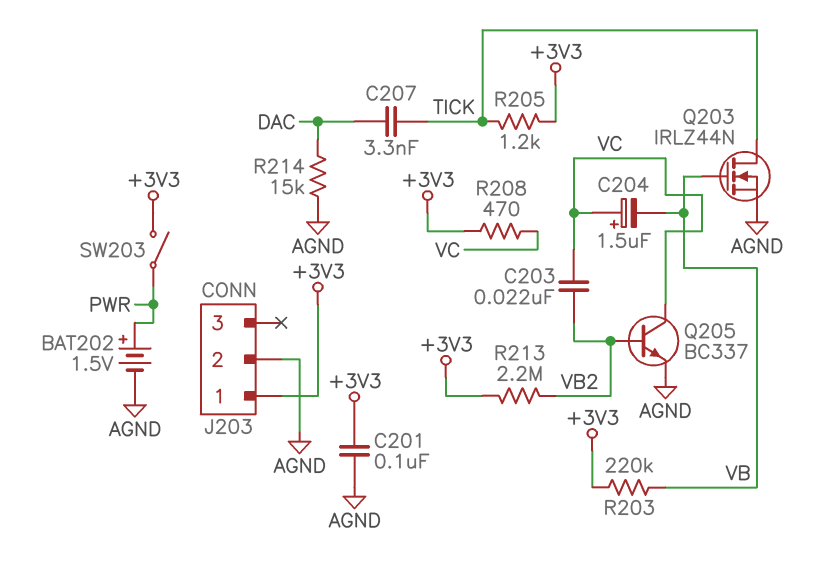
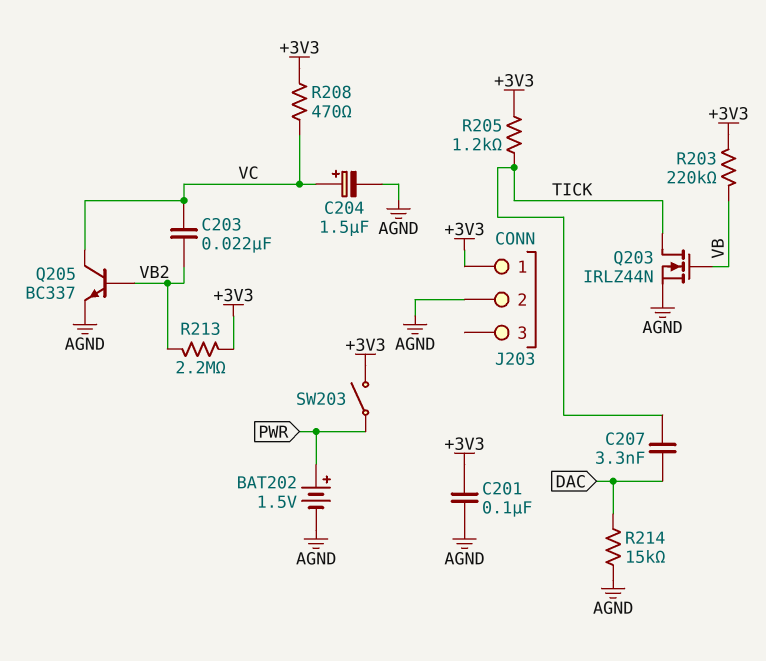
C204: 1.5uF (plus VC, minus VB) -> 1.5uF (plus VC, minus AGND)

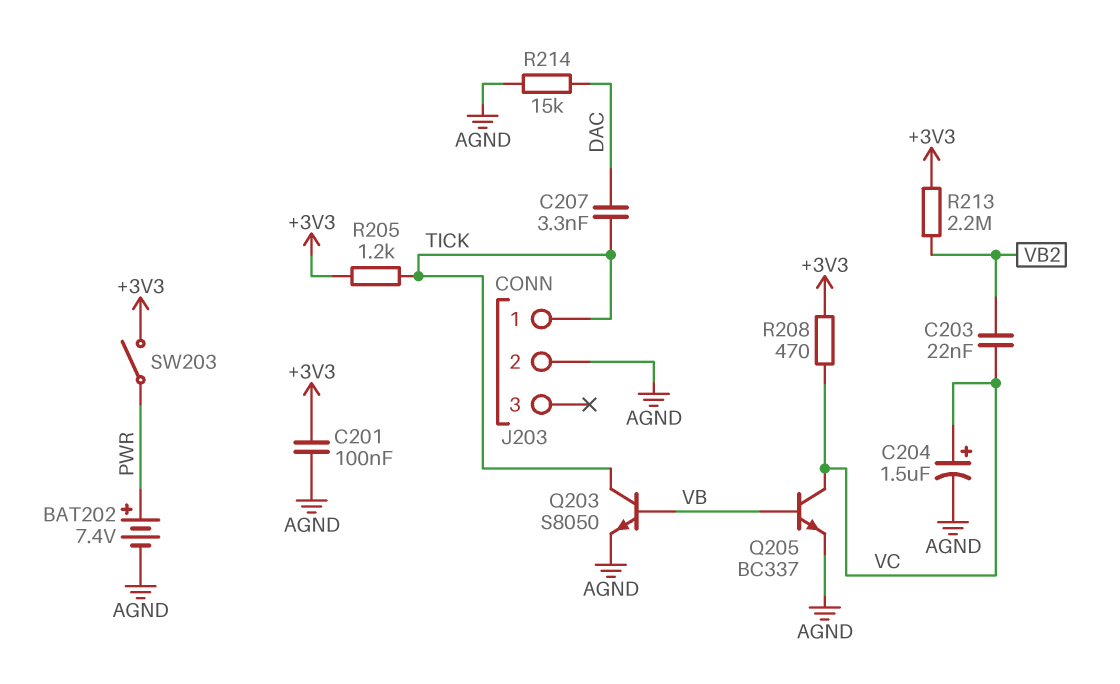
BAT202: 1.5V (plus PWR, minus AGND) -> 7.4V (plus PWR, minus AGND)
J203 pin 1: +3V3 -> TICK
Q203: NMOS IRLZ44N (G VB, D TICK, S AGND) -> NPN S8050 (B VB, C TICK, E AGND)
Q205: NPN BC337 (B VB2, C VC, E AGND) -> NPN BC337 (B VB, C VC, E AGND)
R203: 220k (+3V3, VB) -> none

